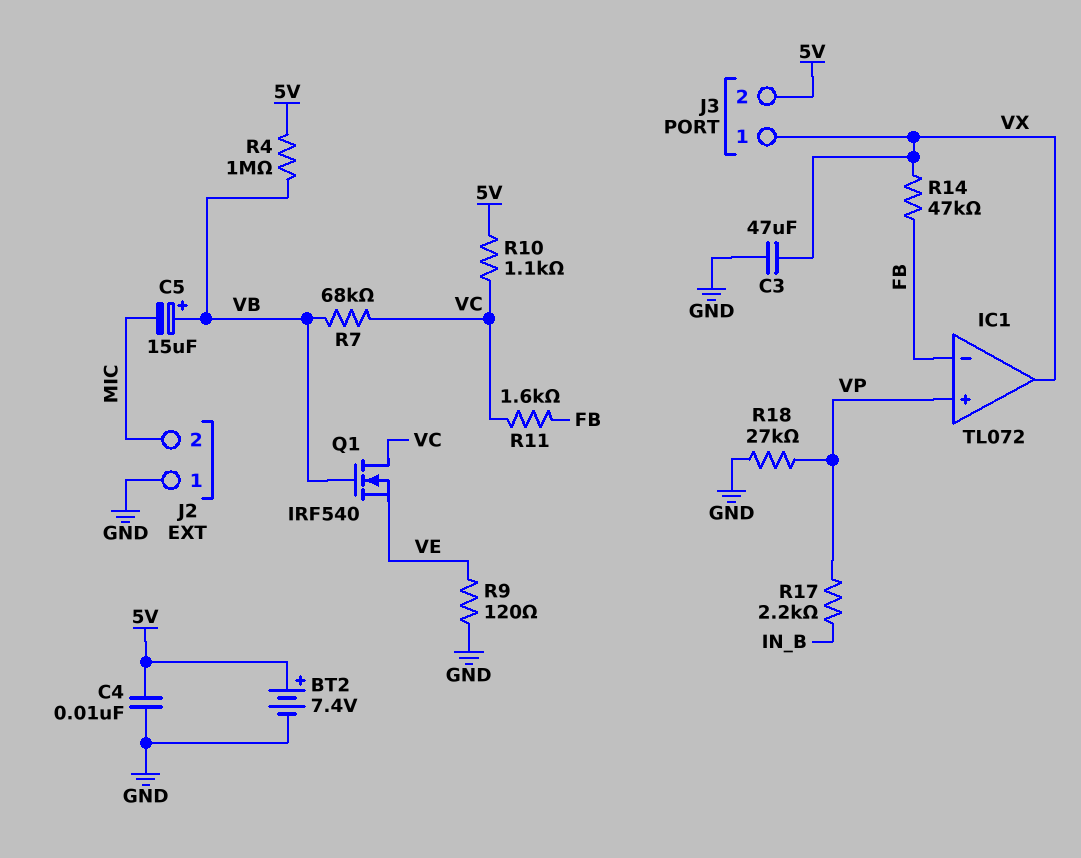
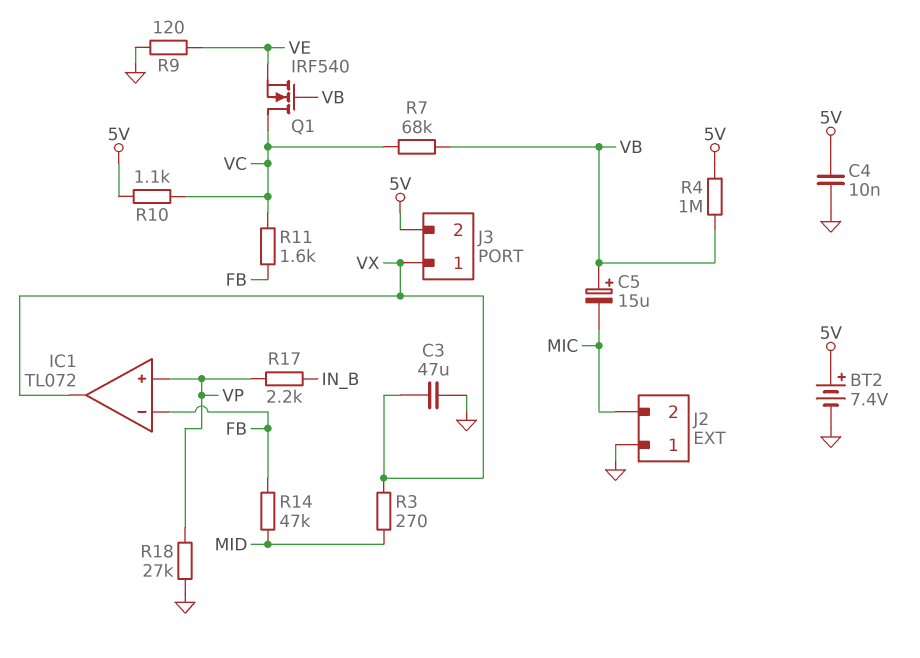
R3: none -> 270 (MID, VX)
R14: 47k (FB, VX) -> 47k (FB, MID)

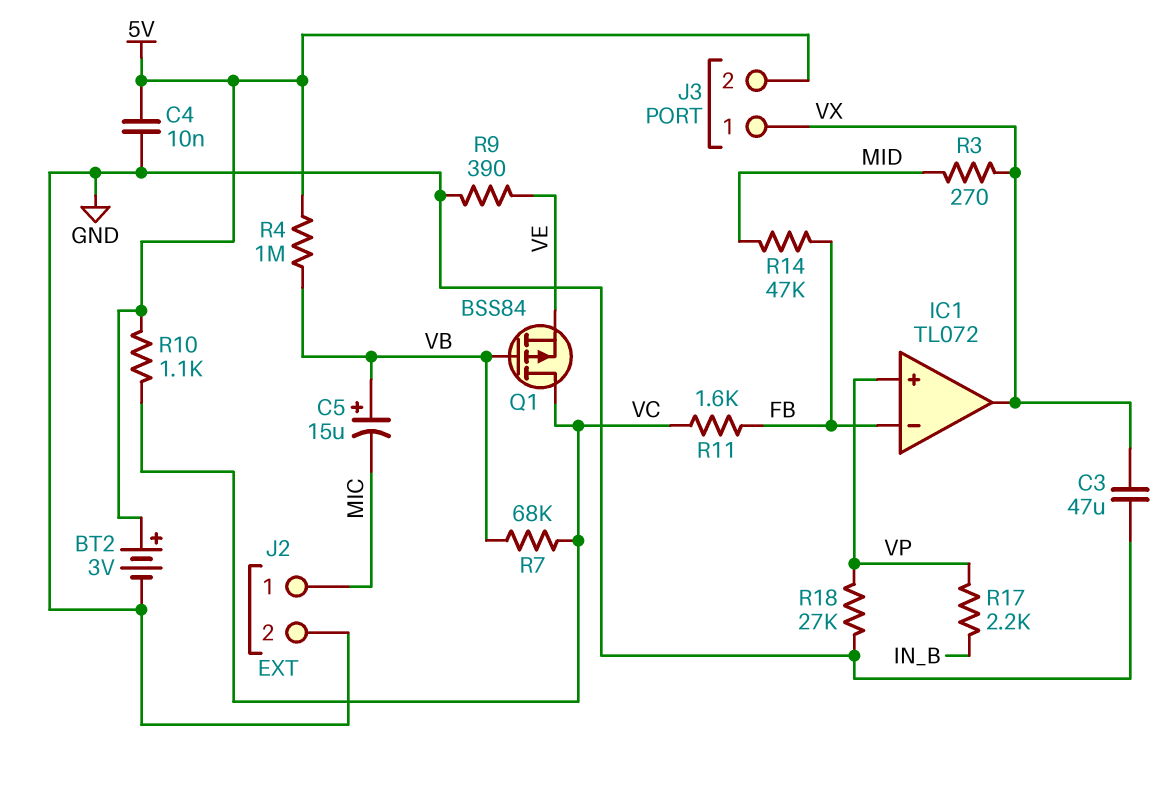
BT2: 7.4V (plus 5V, minus GND) -> 3V (plus 5V, minus GND)
J2 pin 1: GND -> MIC
J2 pin 2: MIC -> GND
Q1: NMOS IRF540 (G VB, D VC, S VE) -> PMOS BSS84 (G VB, D VC, S VE)
R9: 120 (GND, VE) -> 390 (GND, VE)

